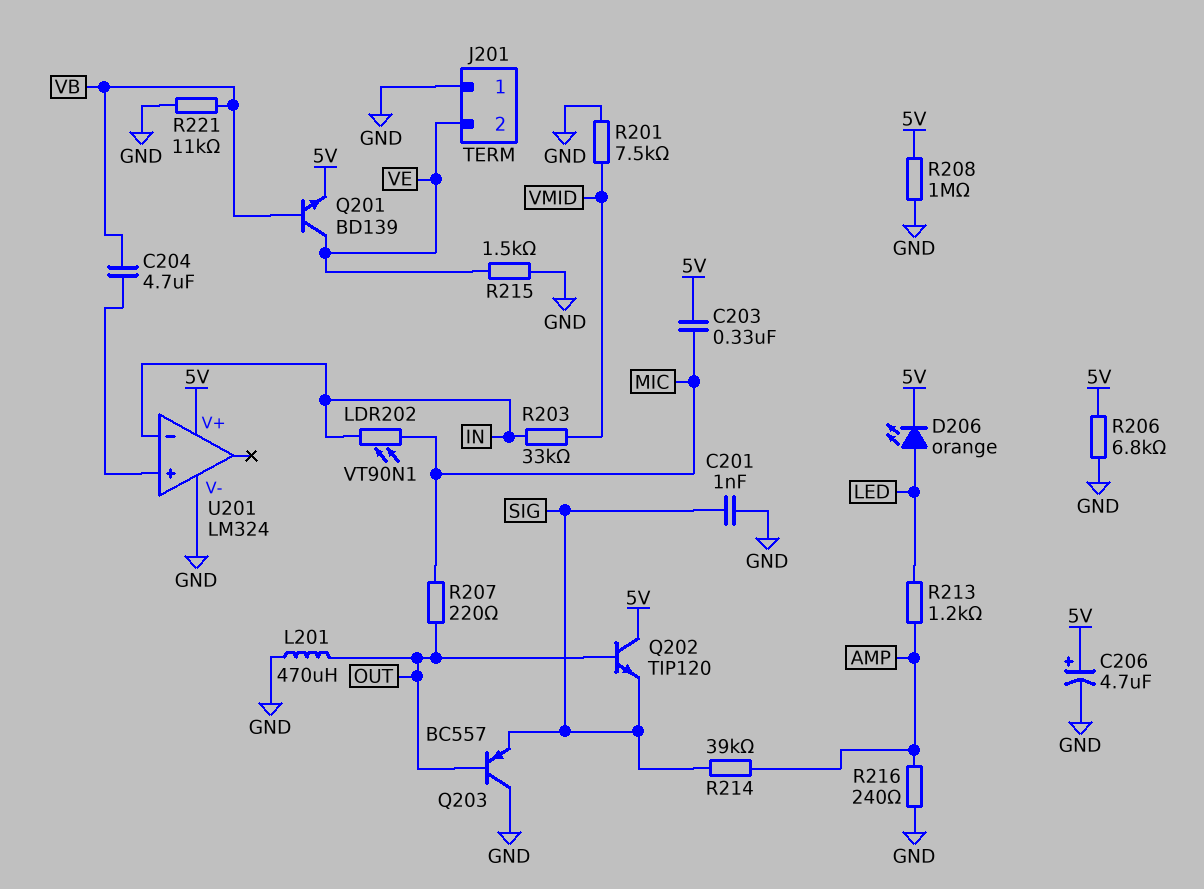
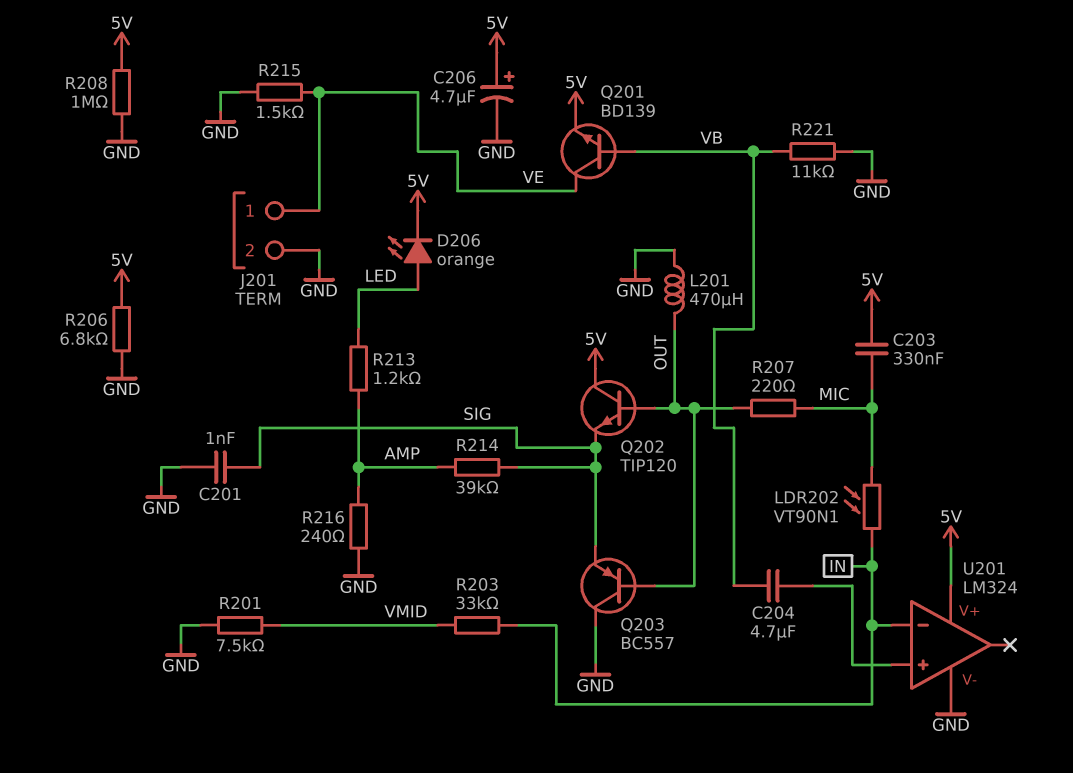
J201 pin 1: GND -> VE
J201 pin 2: VE -> GND

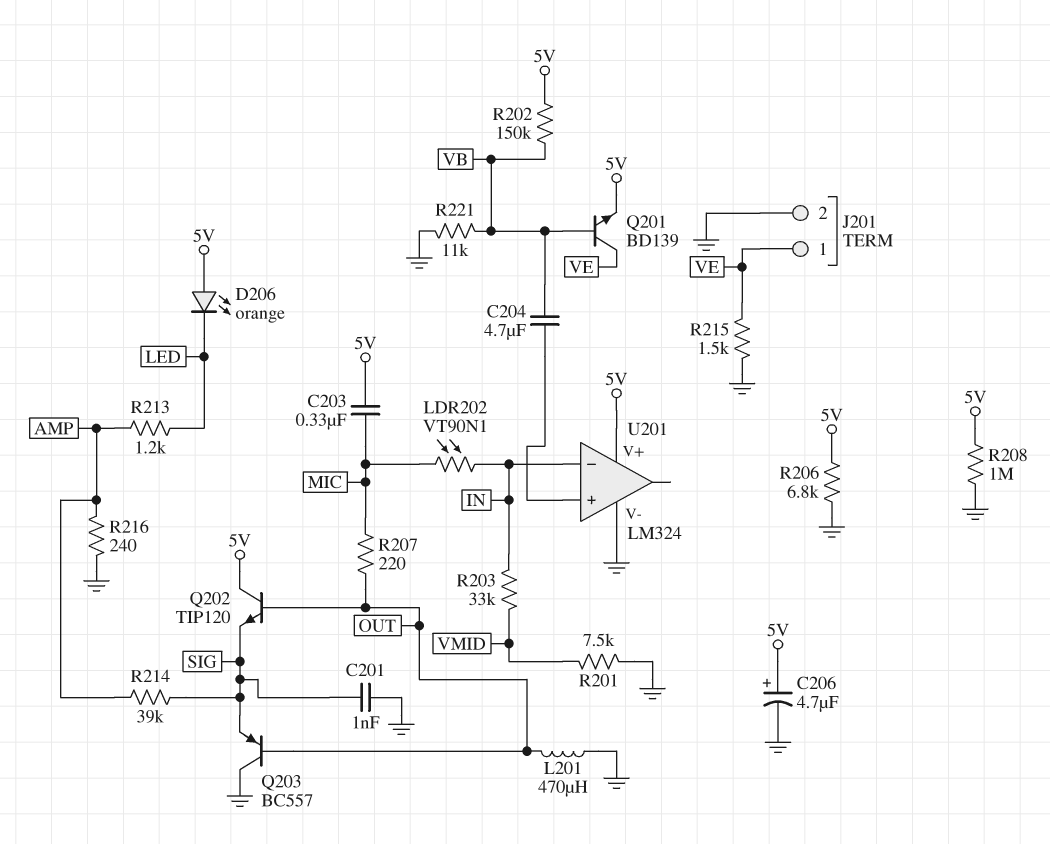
D206: LED orange (A LED, K 5V) -> LED orange (A 5V, K LED)
R202: none -> 150k (5V, VB)

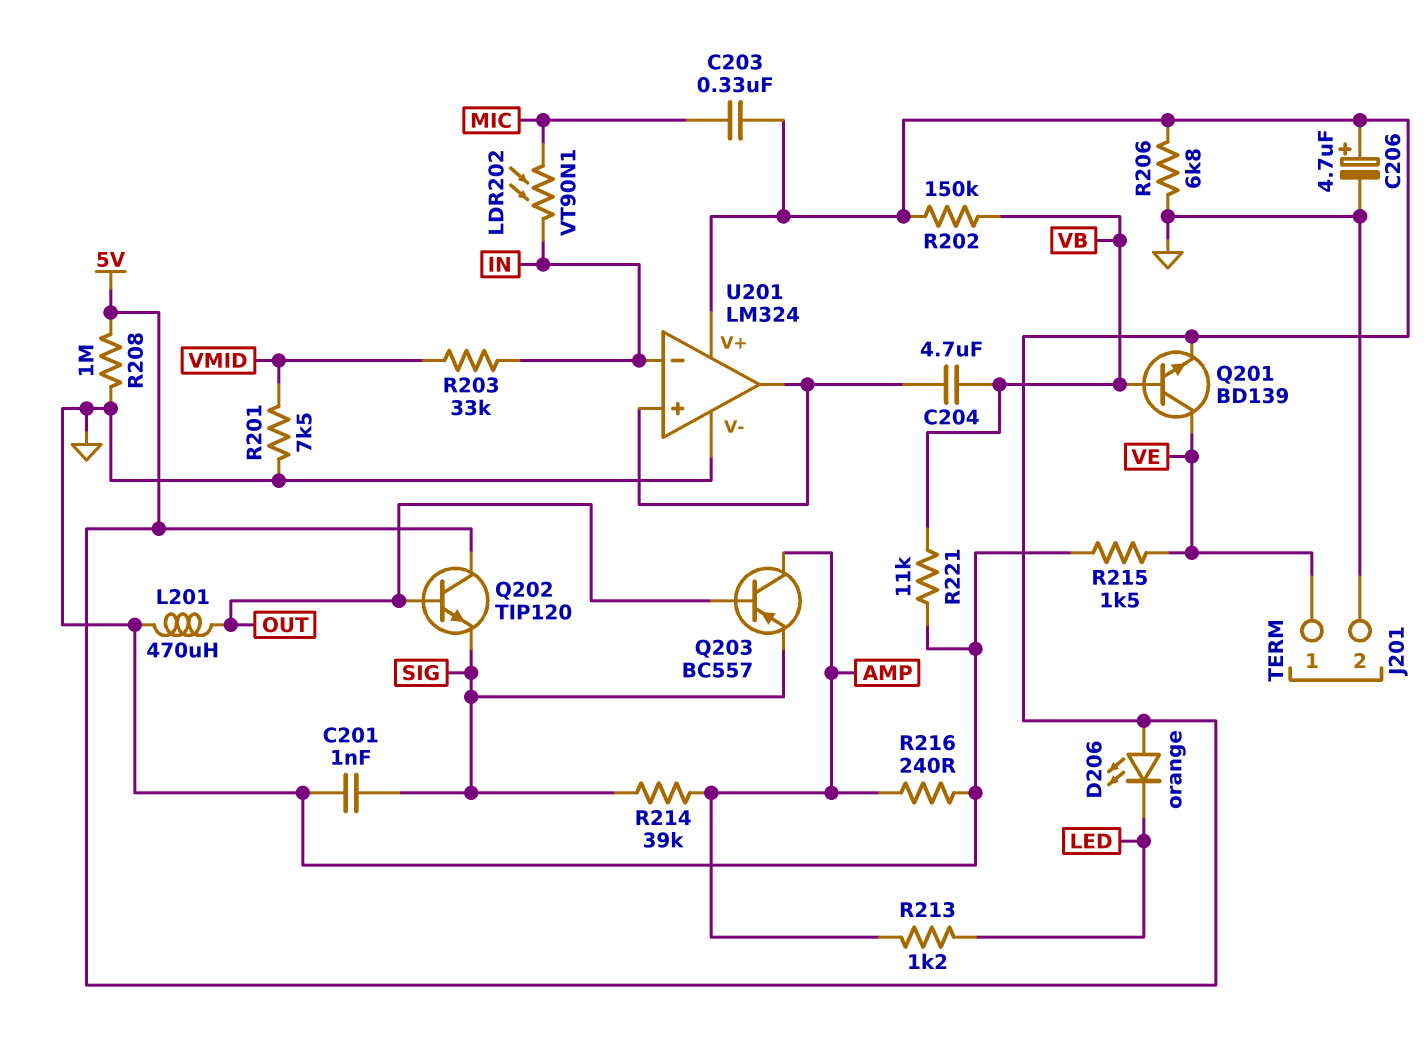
Q203: PNP BC557 (B OUT, C GND, E SIG) -> PNP BC557 (B OUT, C AMP, E SIG)
R207: 220 (MIC, OUT) -> none
U201 pin out: none -> U201/in+

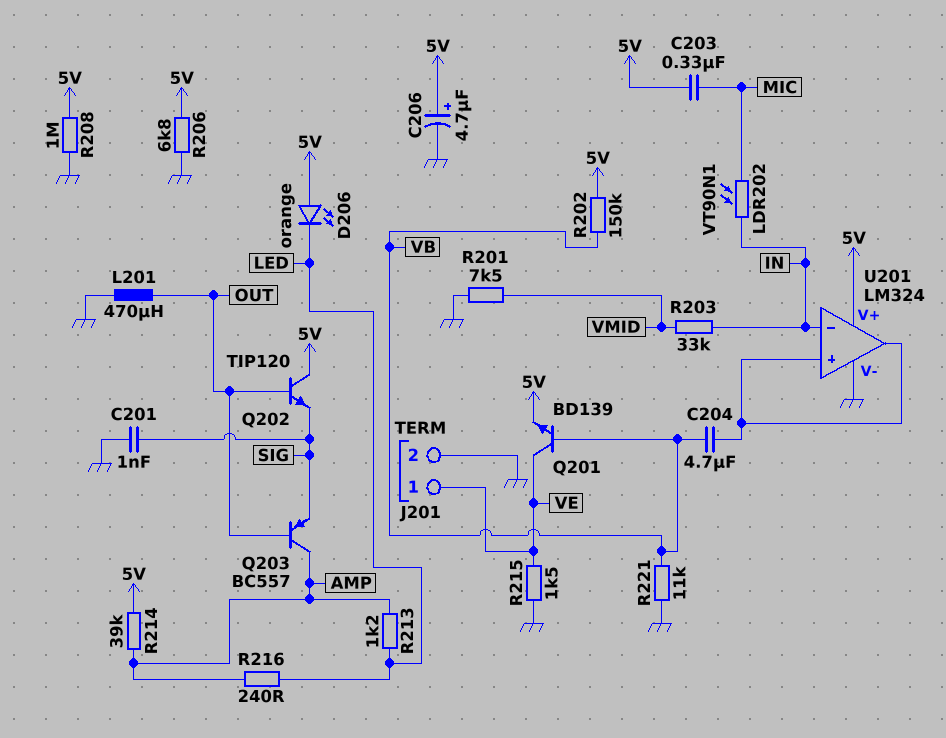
R214: 39k (AMP, SIG) -> 39k (5V, AMP)
R216: 240 (AMP, GND) -> 240 (AMP, LED)

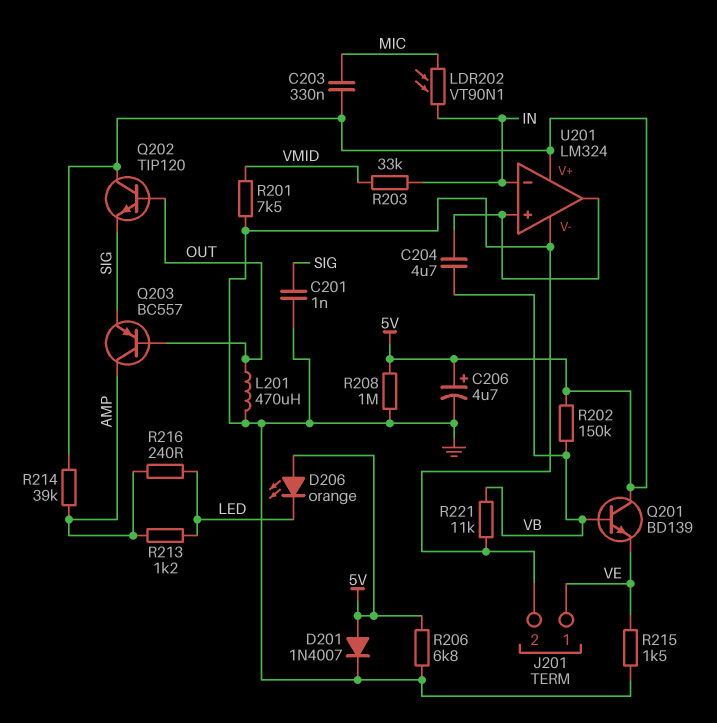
D201: none -> diode 1N4007 (A 5V, K GND)
Q201: NPN BD139 (B VB, C VE, E 5V) -> NPN BD139 (B VB, C 5V, E VE)

